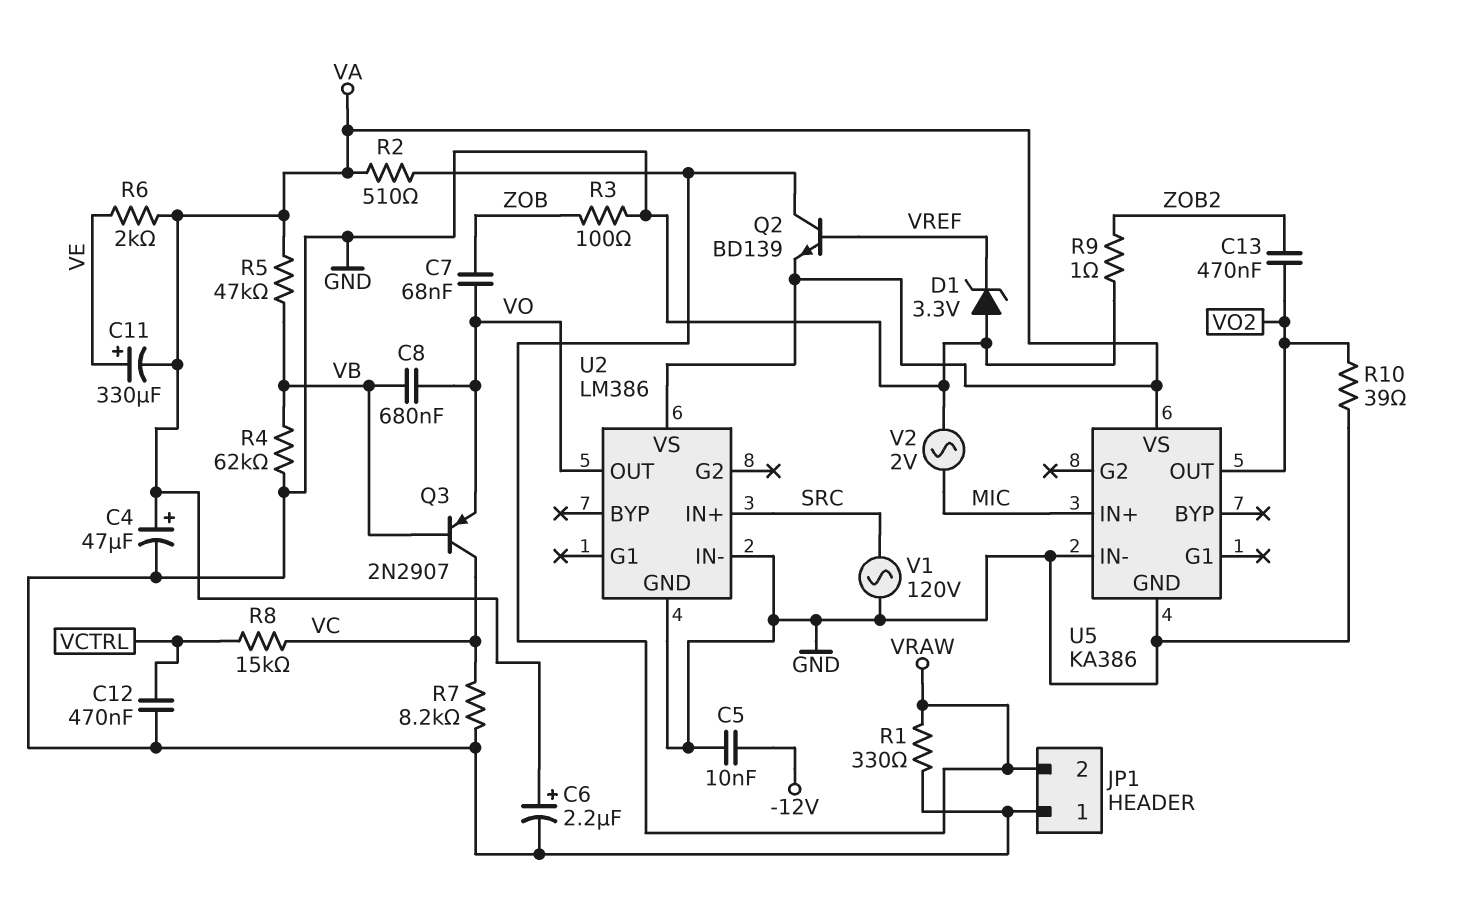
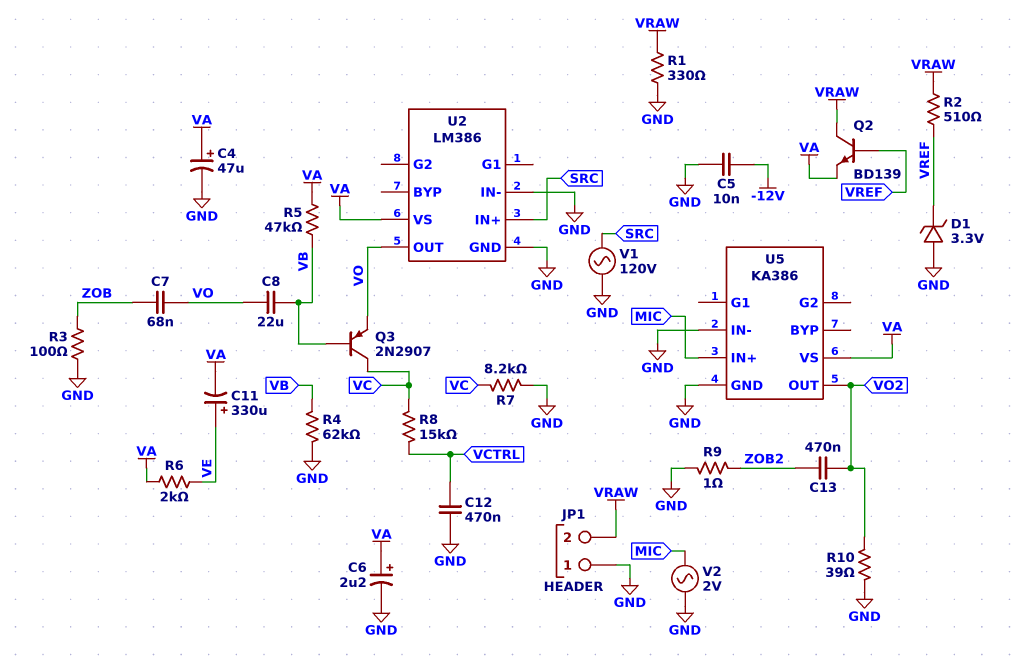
C8: 680nF (VB, VO) -> 22uF (VB, VO)
R2: 510 (VA, VRAW) -> 510 (VRAW, VREF)

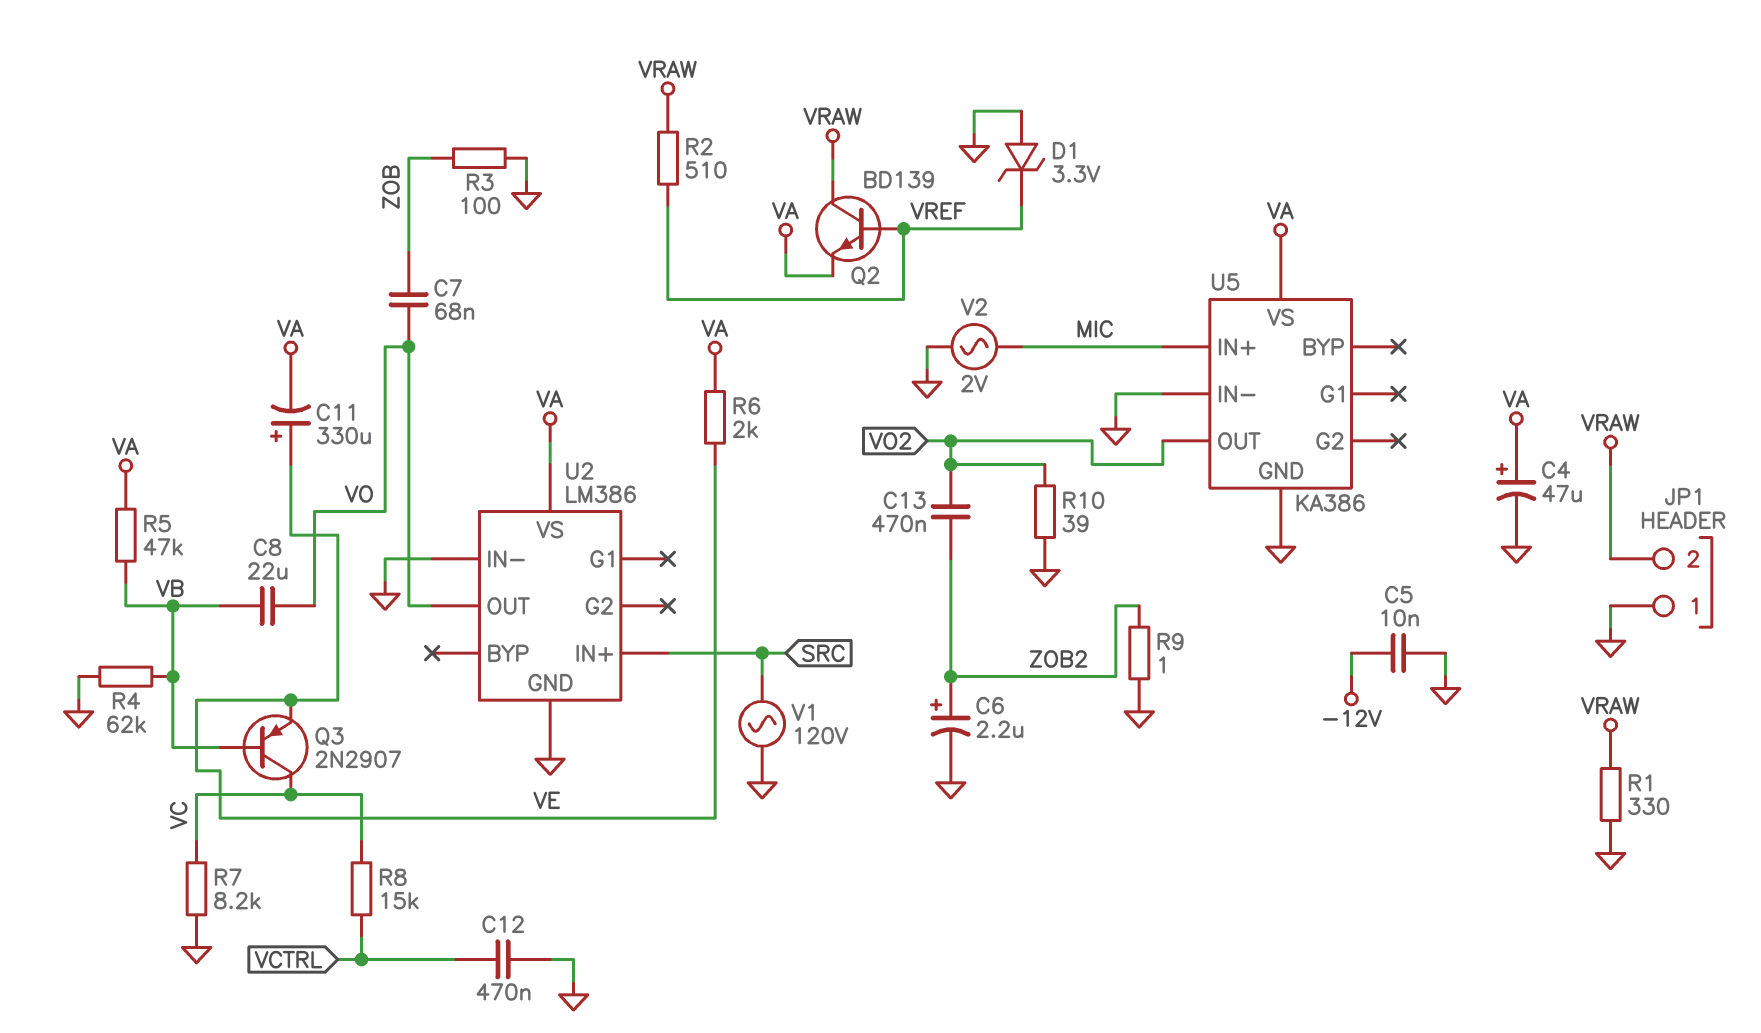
C6: 2.2uF (plus VA, minus GND) -> 2.2uF (plus ZOB2, minus GND)
Q3: PNP 2N2907 (B VB, C VC, E VO) -> PNP 2N2907 (B VB, C VC, E VE)

